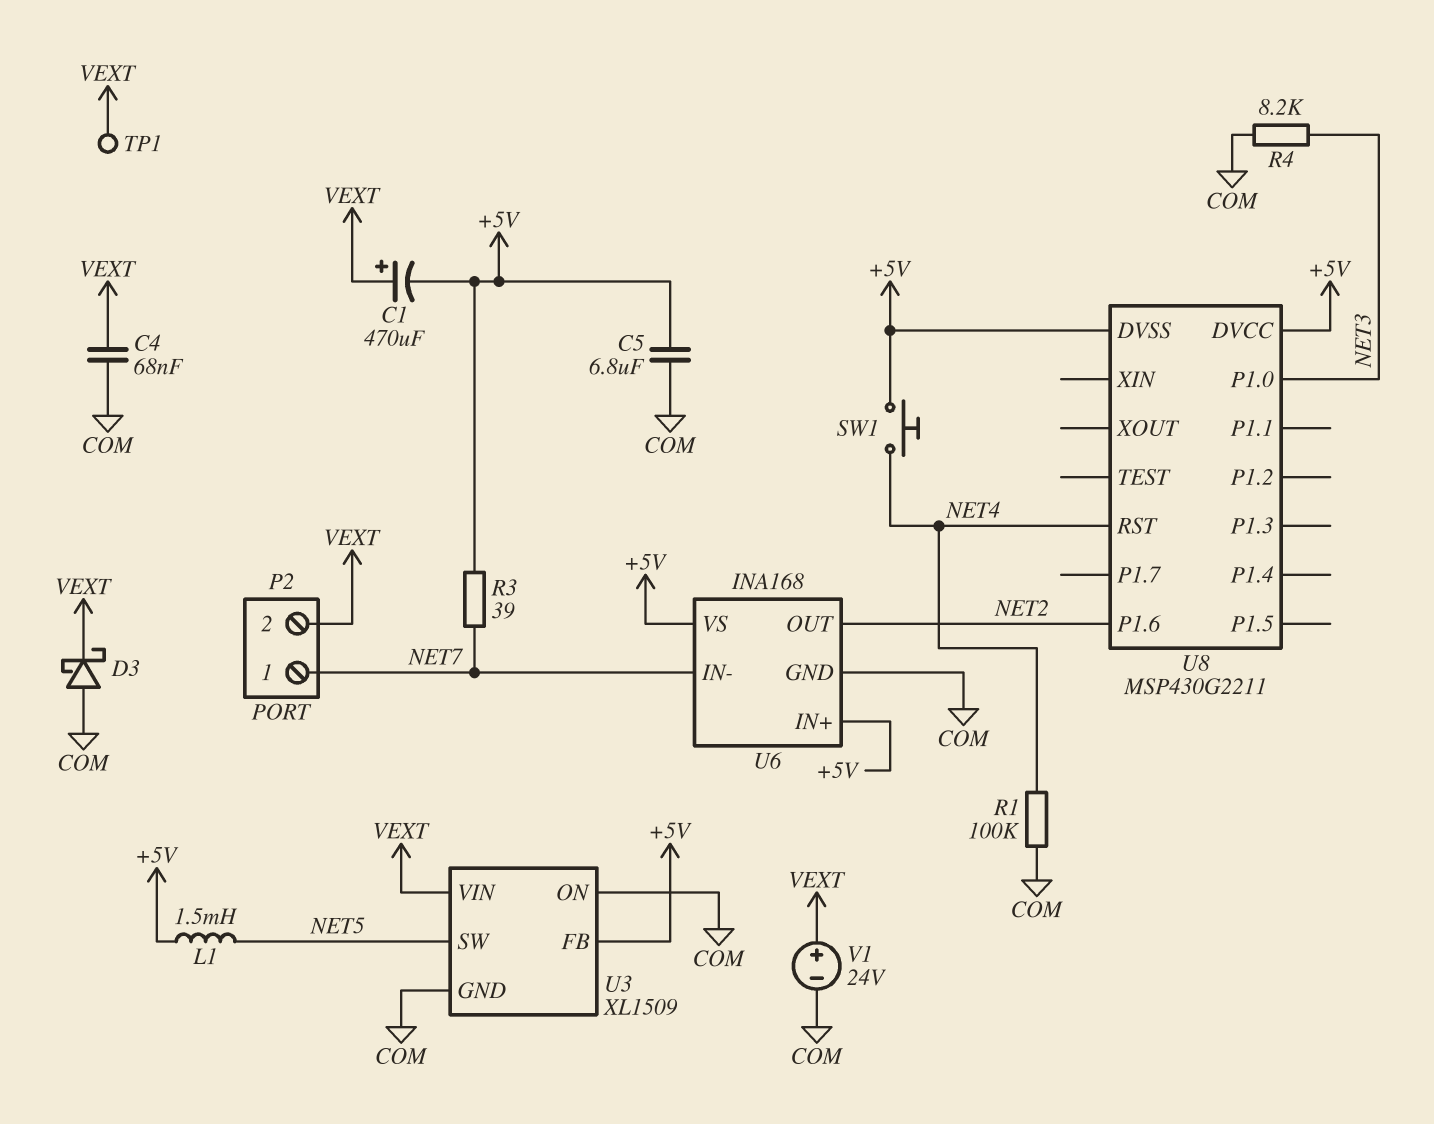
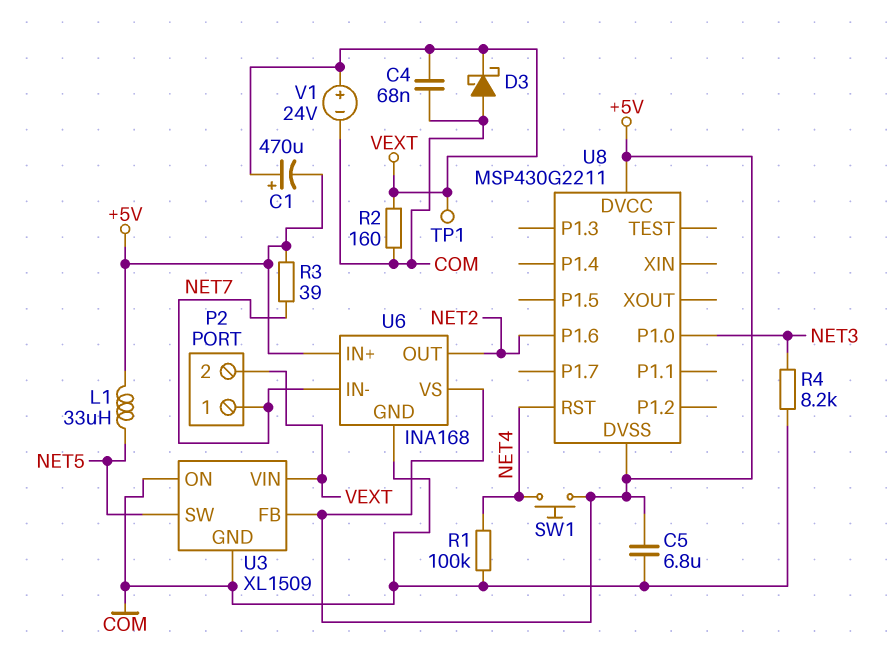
L1: 1.5mH (+5V, NET5) -> 33uH (+5V, NET5)
R2: none -> 160 (COM, VEXT)

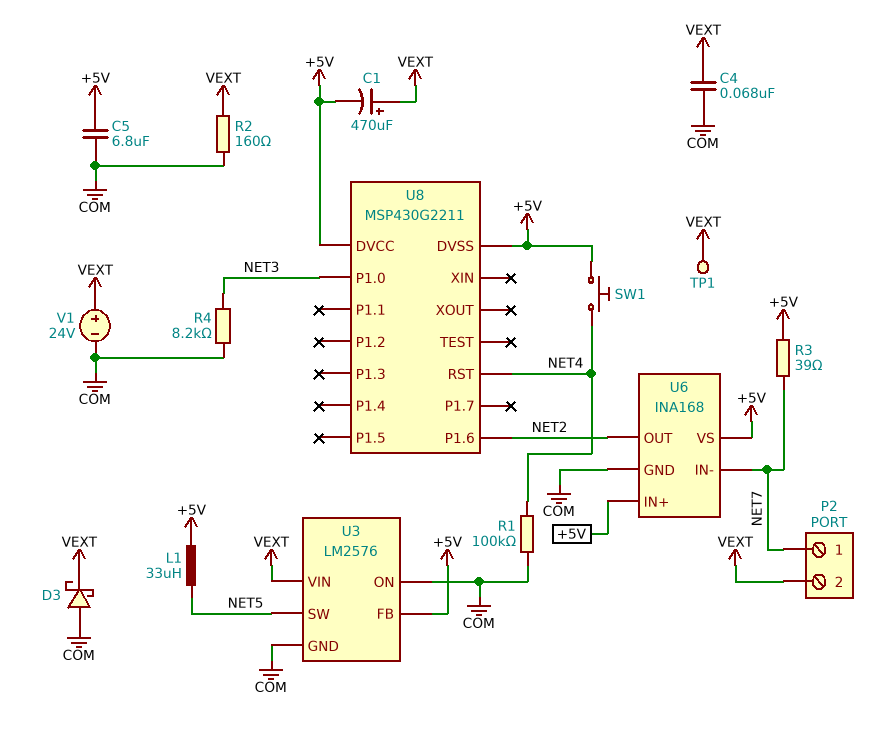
U3: XL1509 -> LM2576

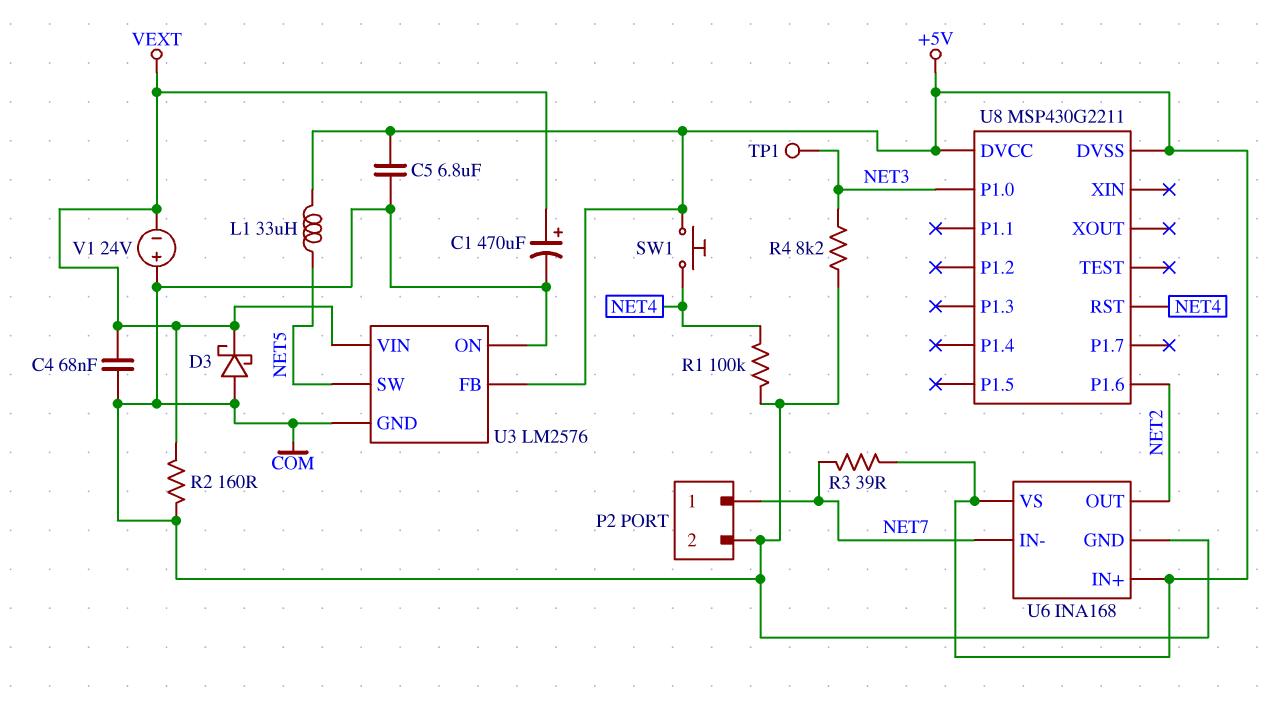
C1: 470uF (plus VEXT, minus +5V) -> 470uF (plus VEXT, minus COM)
P2 pin 2: VEXT -> COM
TP1: test point (VEXT) -> test point (NET3)
V1: 24V (plus VEXT, minus COM) -> 24V (plus COM, minus VEXT)

